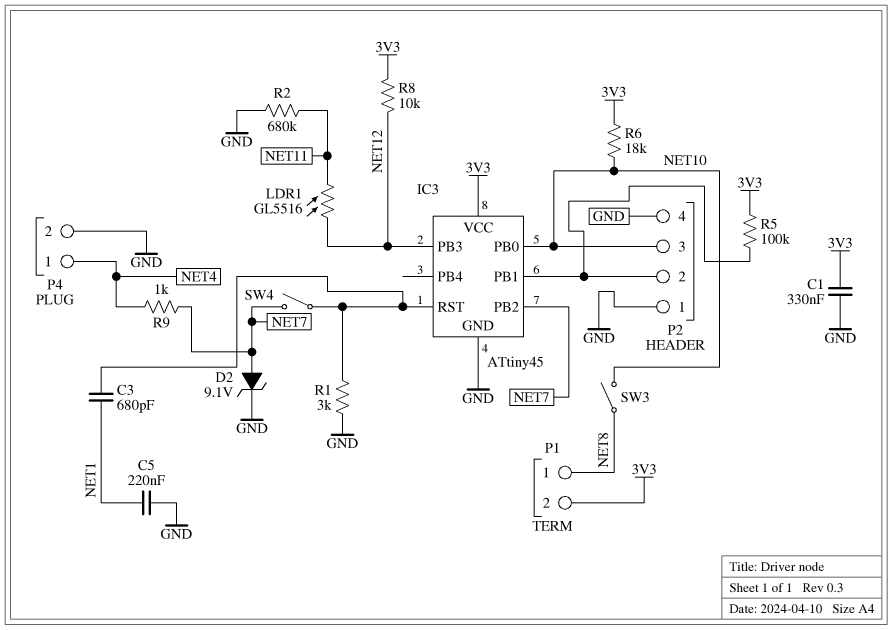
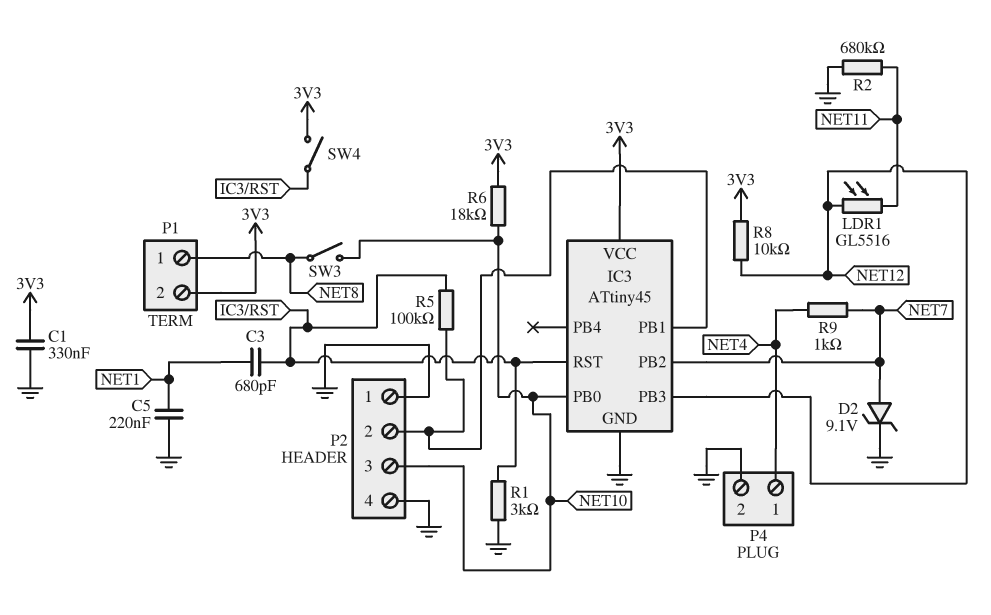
R5: 100k (3V3, IC3/PB1) -> 100k (IC3/PB1, IC3/RST)
SW4: switch (IC3/RST, NET7) -> switch (3V3, IC3/RST)

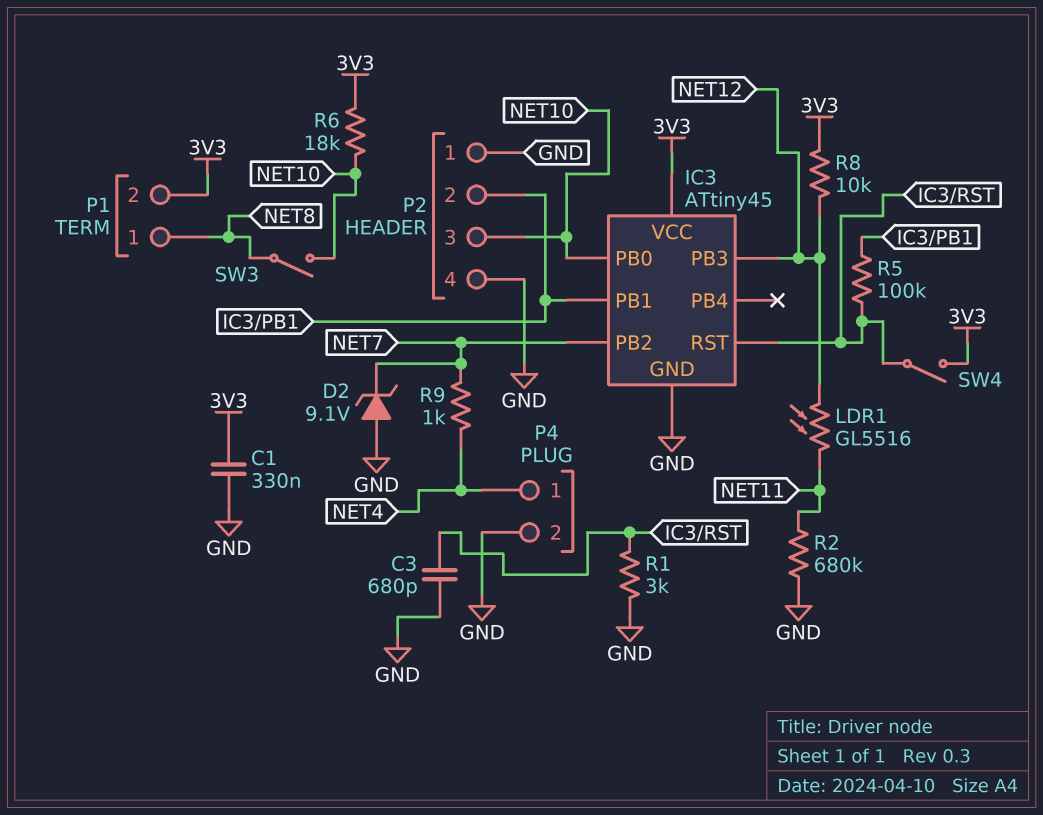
C3: 680pF (IC3/RST, NET1) -> 680pF (GND, IC3/RST)
C5: 220nF (GND, NET1) -> none
D2: zener 9.1V (A NET7, K GND) -> zener 9.1V (A GND, K NET7)

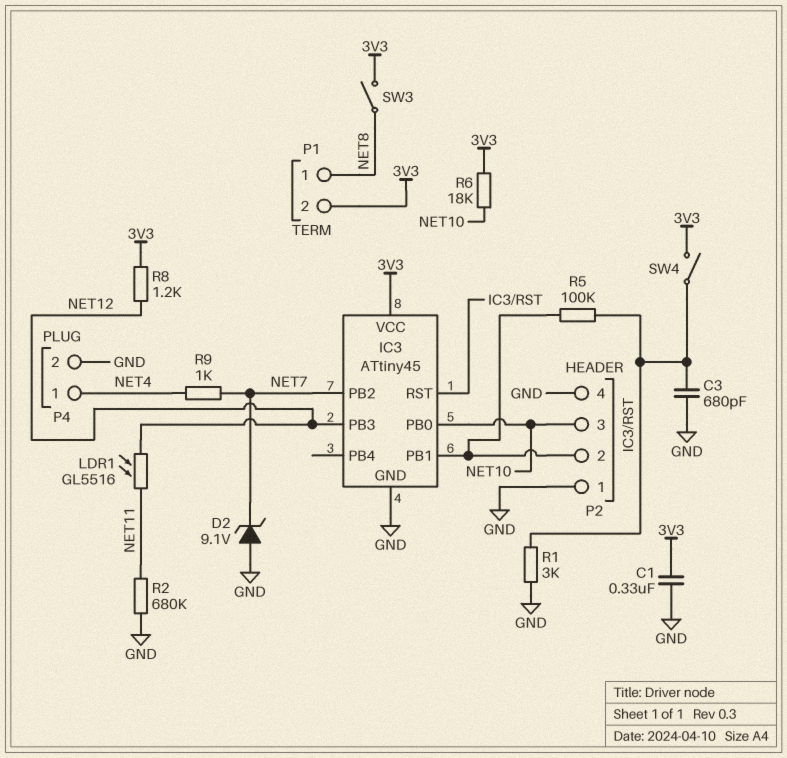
R8: 10k (3V3, NET12) -> 1.2k (3V3, NET12)
SW3: switch (NET8, NET10) -> switch (3V3, NET8)

